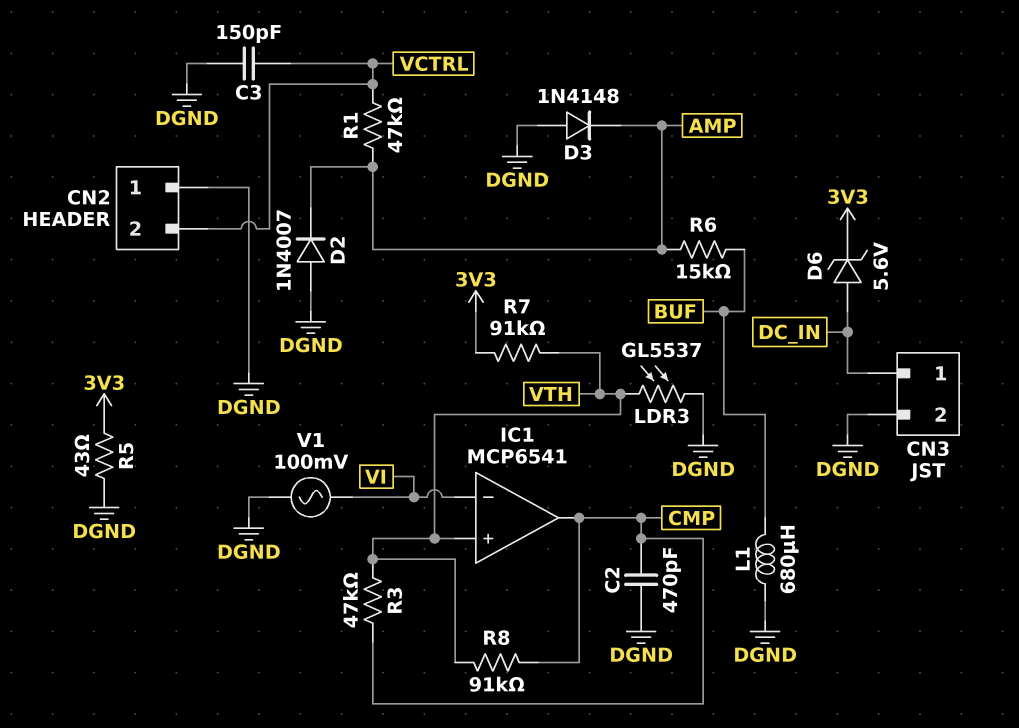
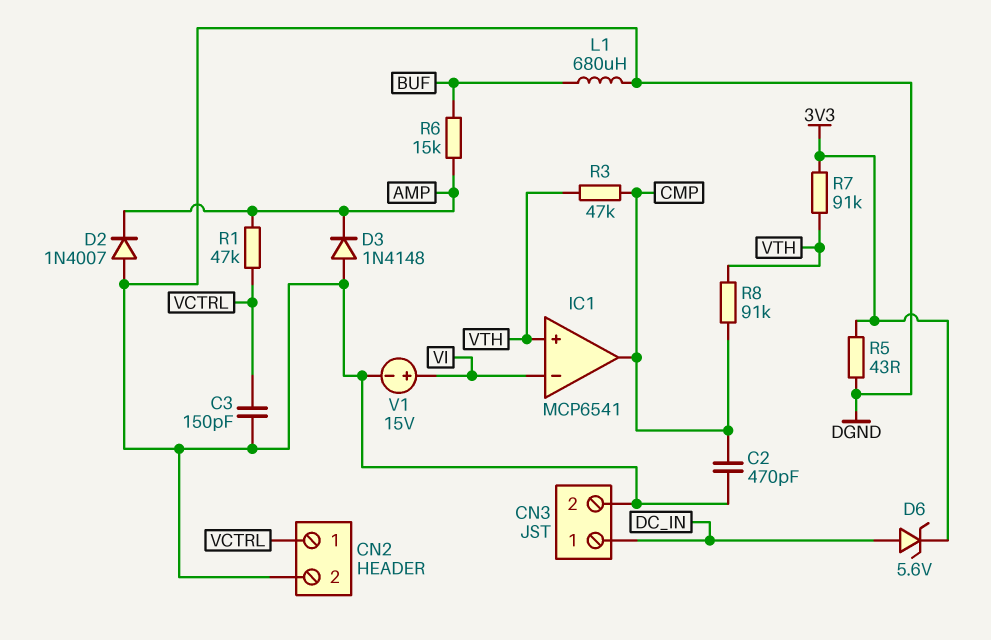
CN2 pin 1: DGND -> VCTRL
CN2 pin 2: VCTRL -> DGND
LDR3: GL5537 (DGND, VTH) -> none
V1: AC 100mV (DGND, VI) -> 15V (plus VI, minus DGND)

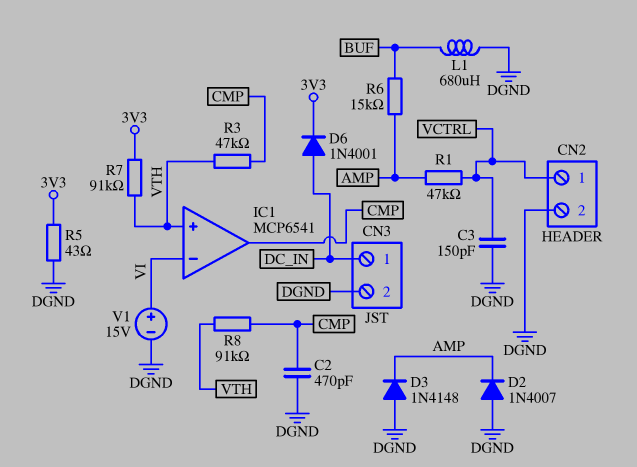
D6: zener 5.6V (A DC_IN, K 3V3) -> diode 1N4001 (A DC_IN, K 3V3)

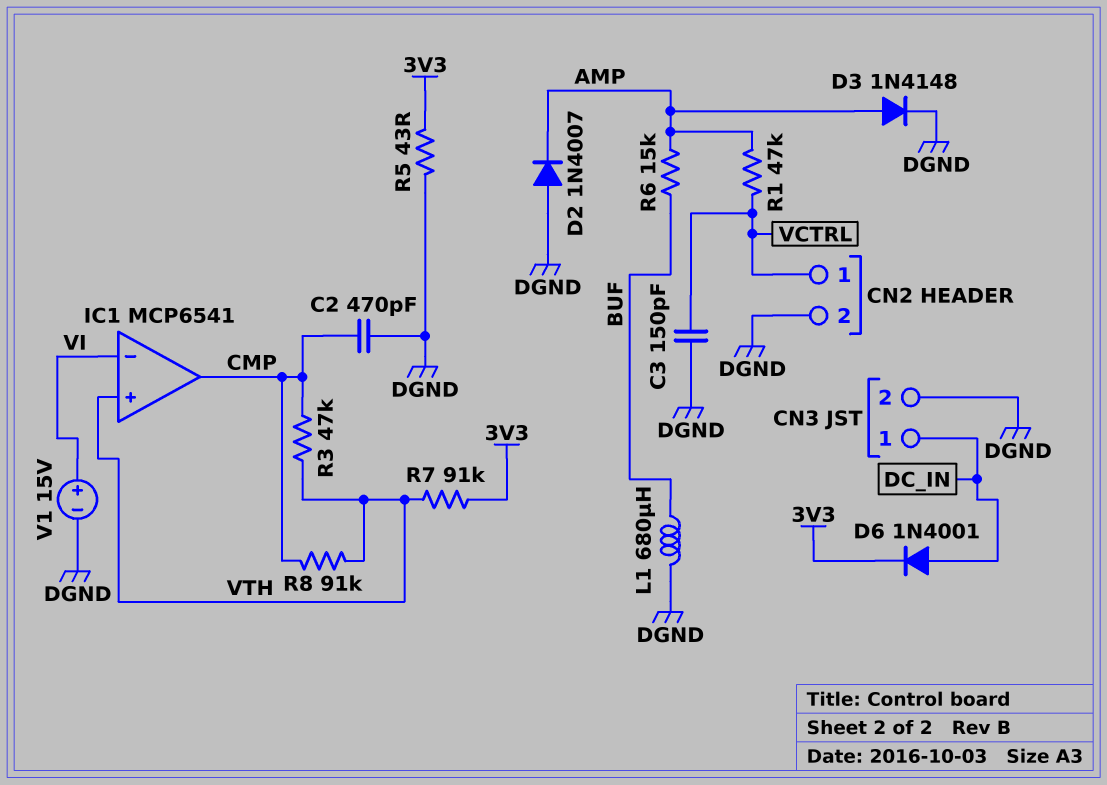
D3: diode 1N4148 (A DGND, K AMP) -> diode 1N4148 (A AMP, K DGND)

